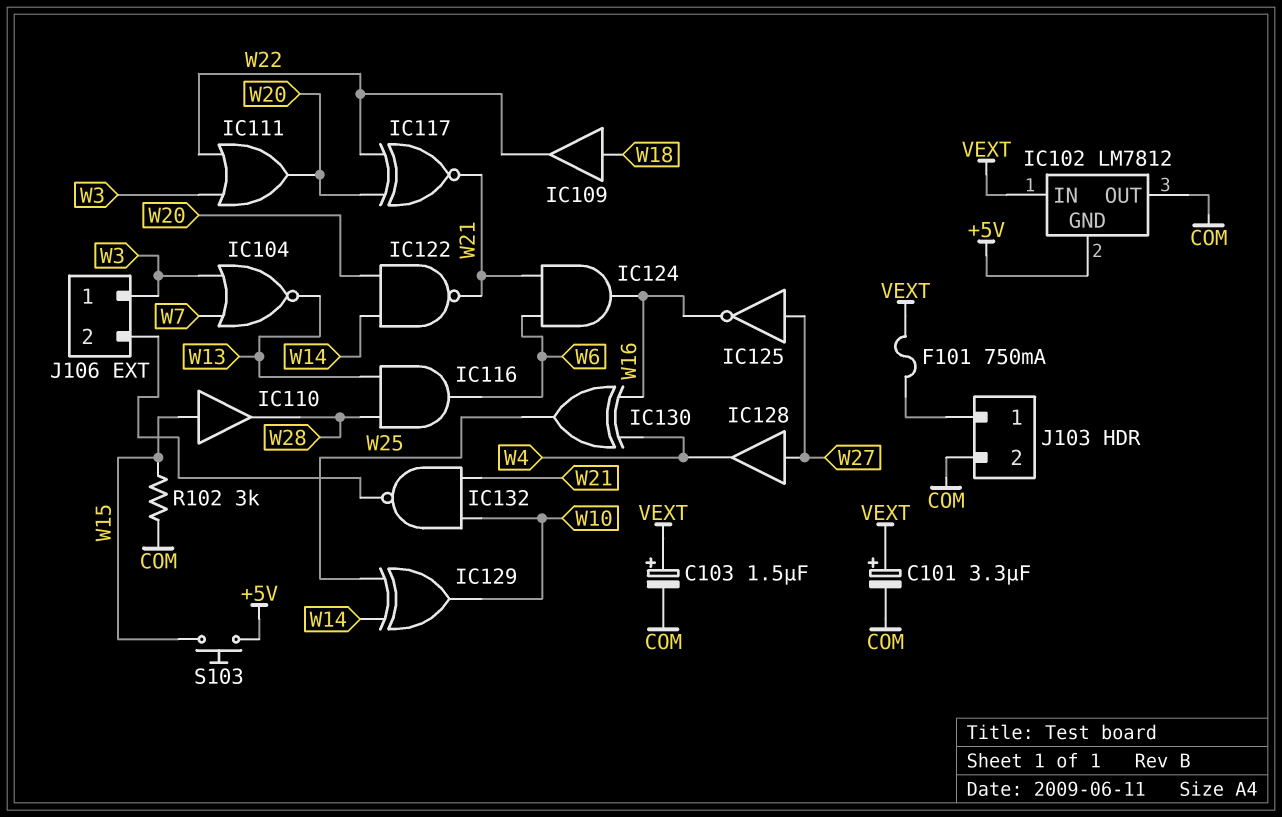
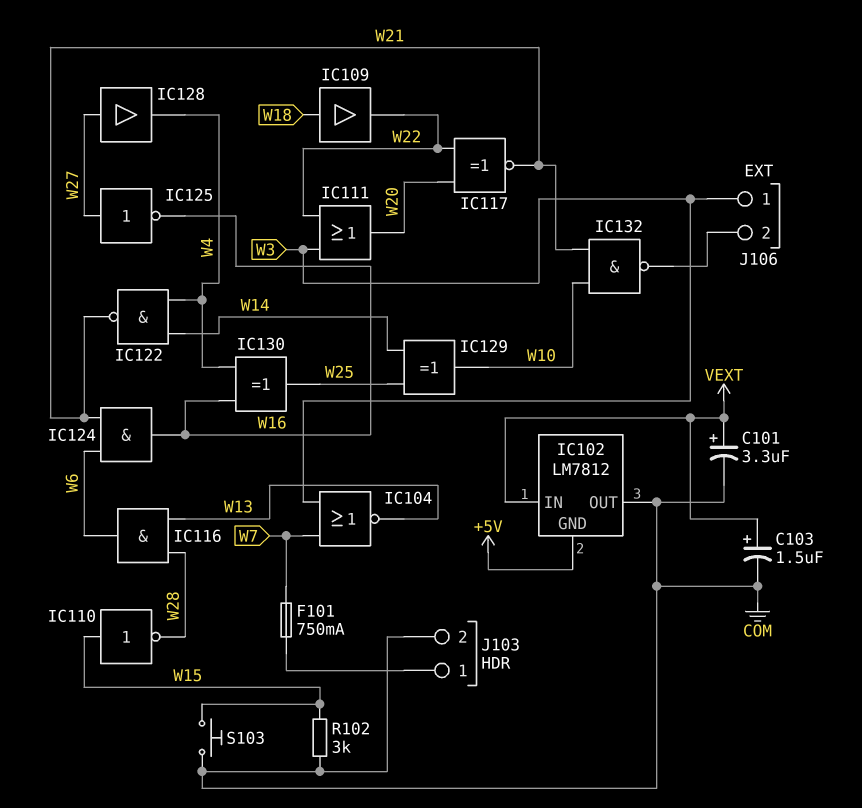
F101: 750mA (J103/1, VEXT) -> 750mA (J103/1, W7)
IC110: buffer (in W15, out W28) -> NOT (in W15, out W28)
IC122: NAND (in W14, in W20, out W21) -> NAND (in W4, in W14, out W21)
S103: button (+5V, W15) -> button (COM, W15)

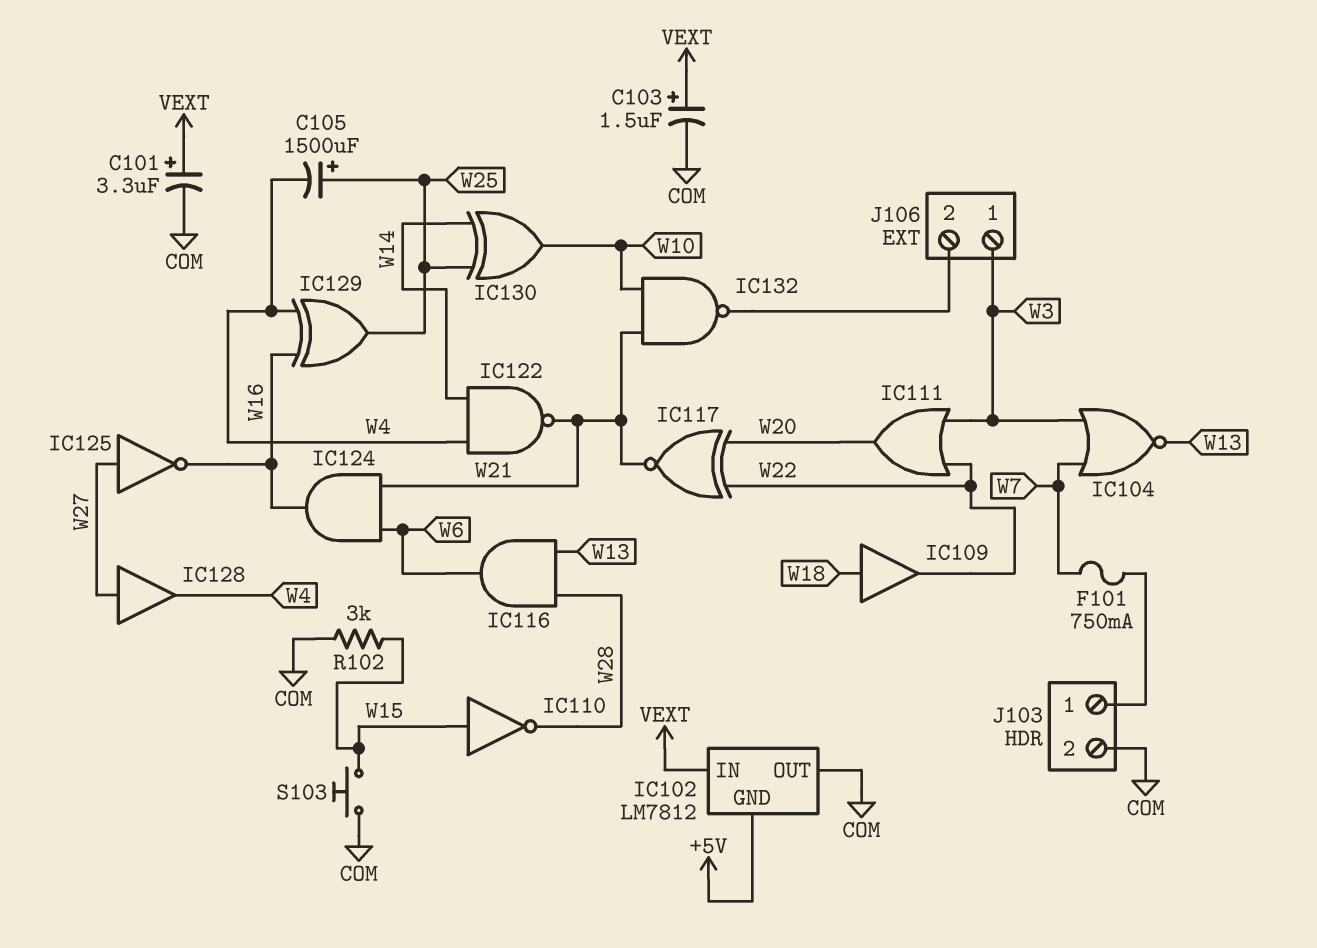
C105: none -> 1500uF (plus W25, minus W4)
IC129: XOR (in W14, in W25, out W10) -> XOR (in W4, in W16, out W25)
IC130: XOR (in W4, in W16, out W25) -> XOR (in W14, in W25, out W10)

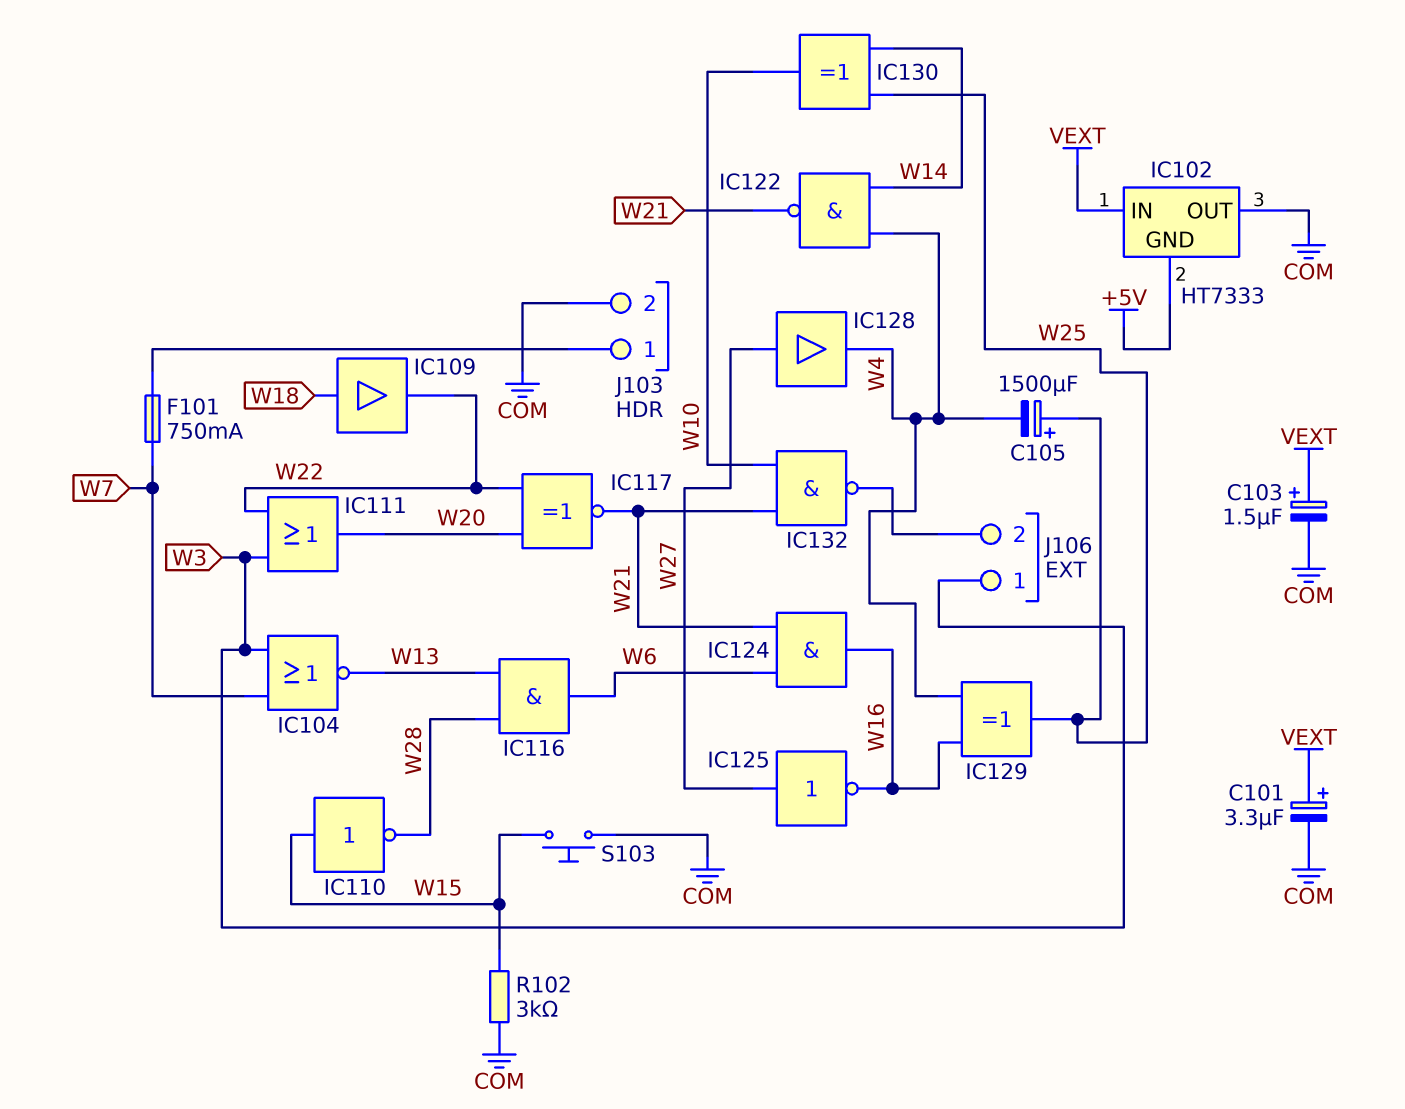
IC102: LM7812 -> HT7333

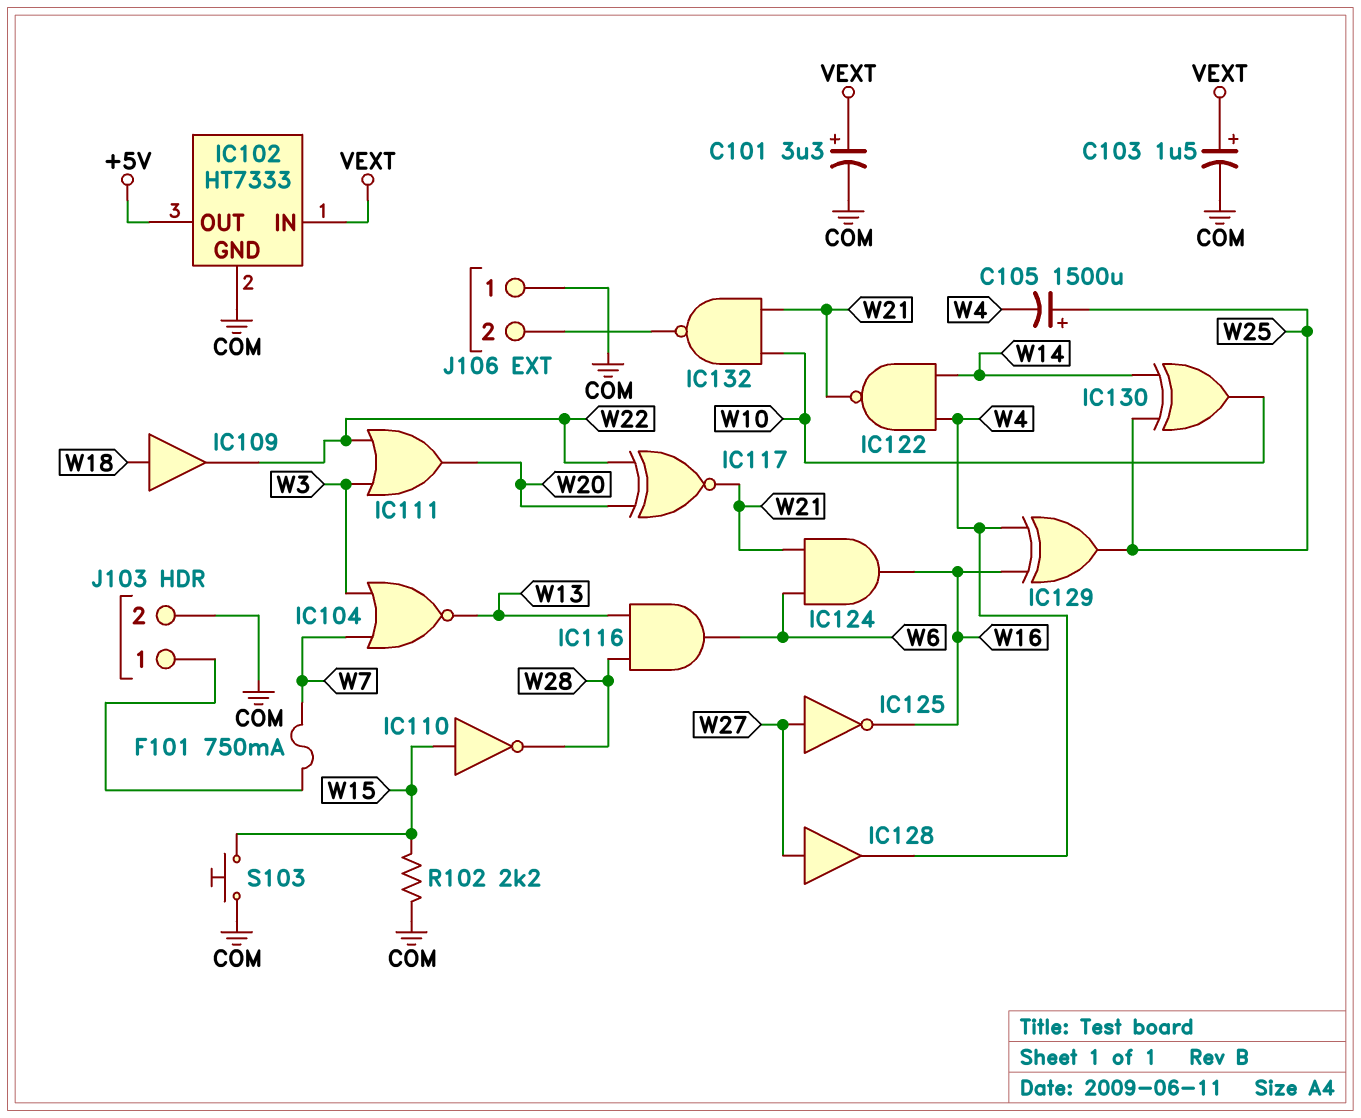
IC102 pin GND: +5V -> COM
IC102 pin OUT: COM -> +5V
J106 pin 1: W3 -> COM
R102: 3k (COM, W15) -> 2.2k (COM, W15)

